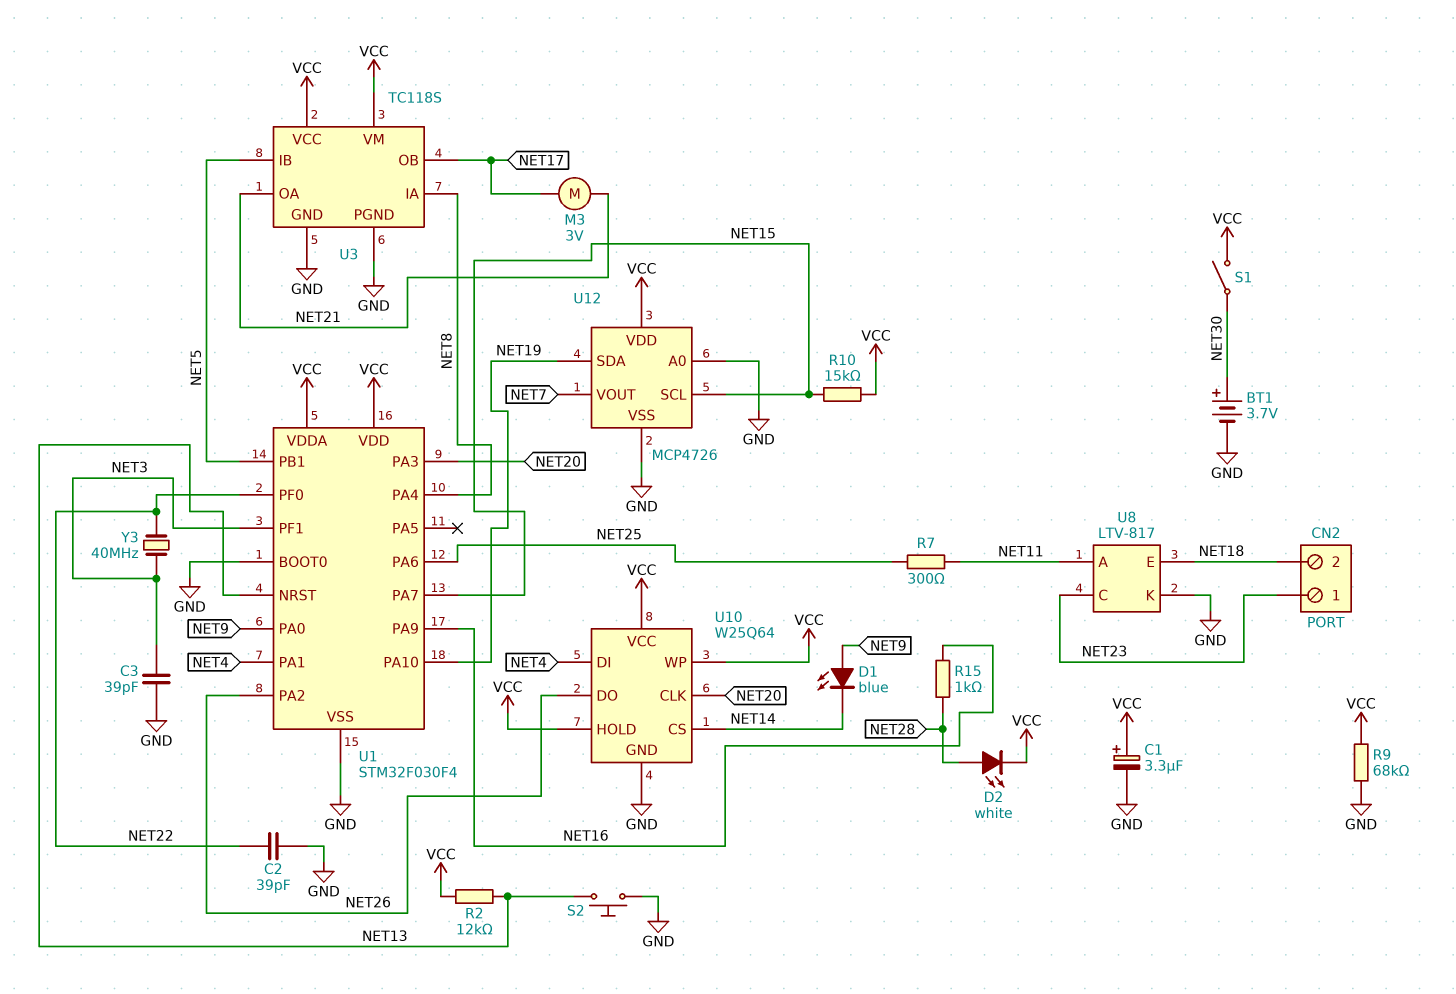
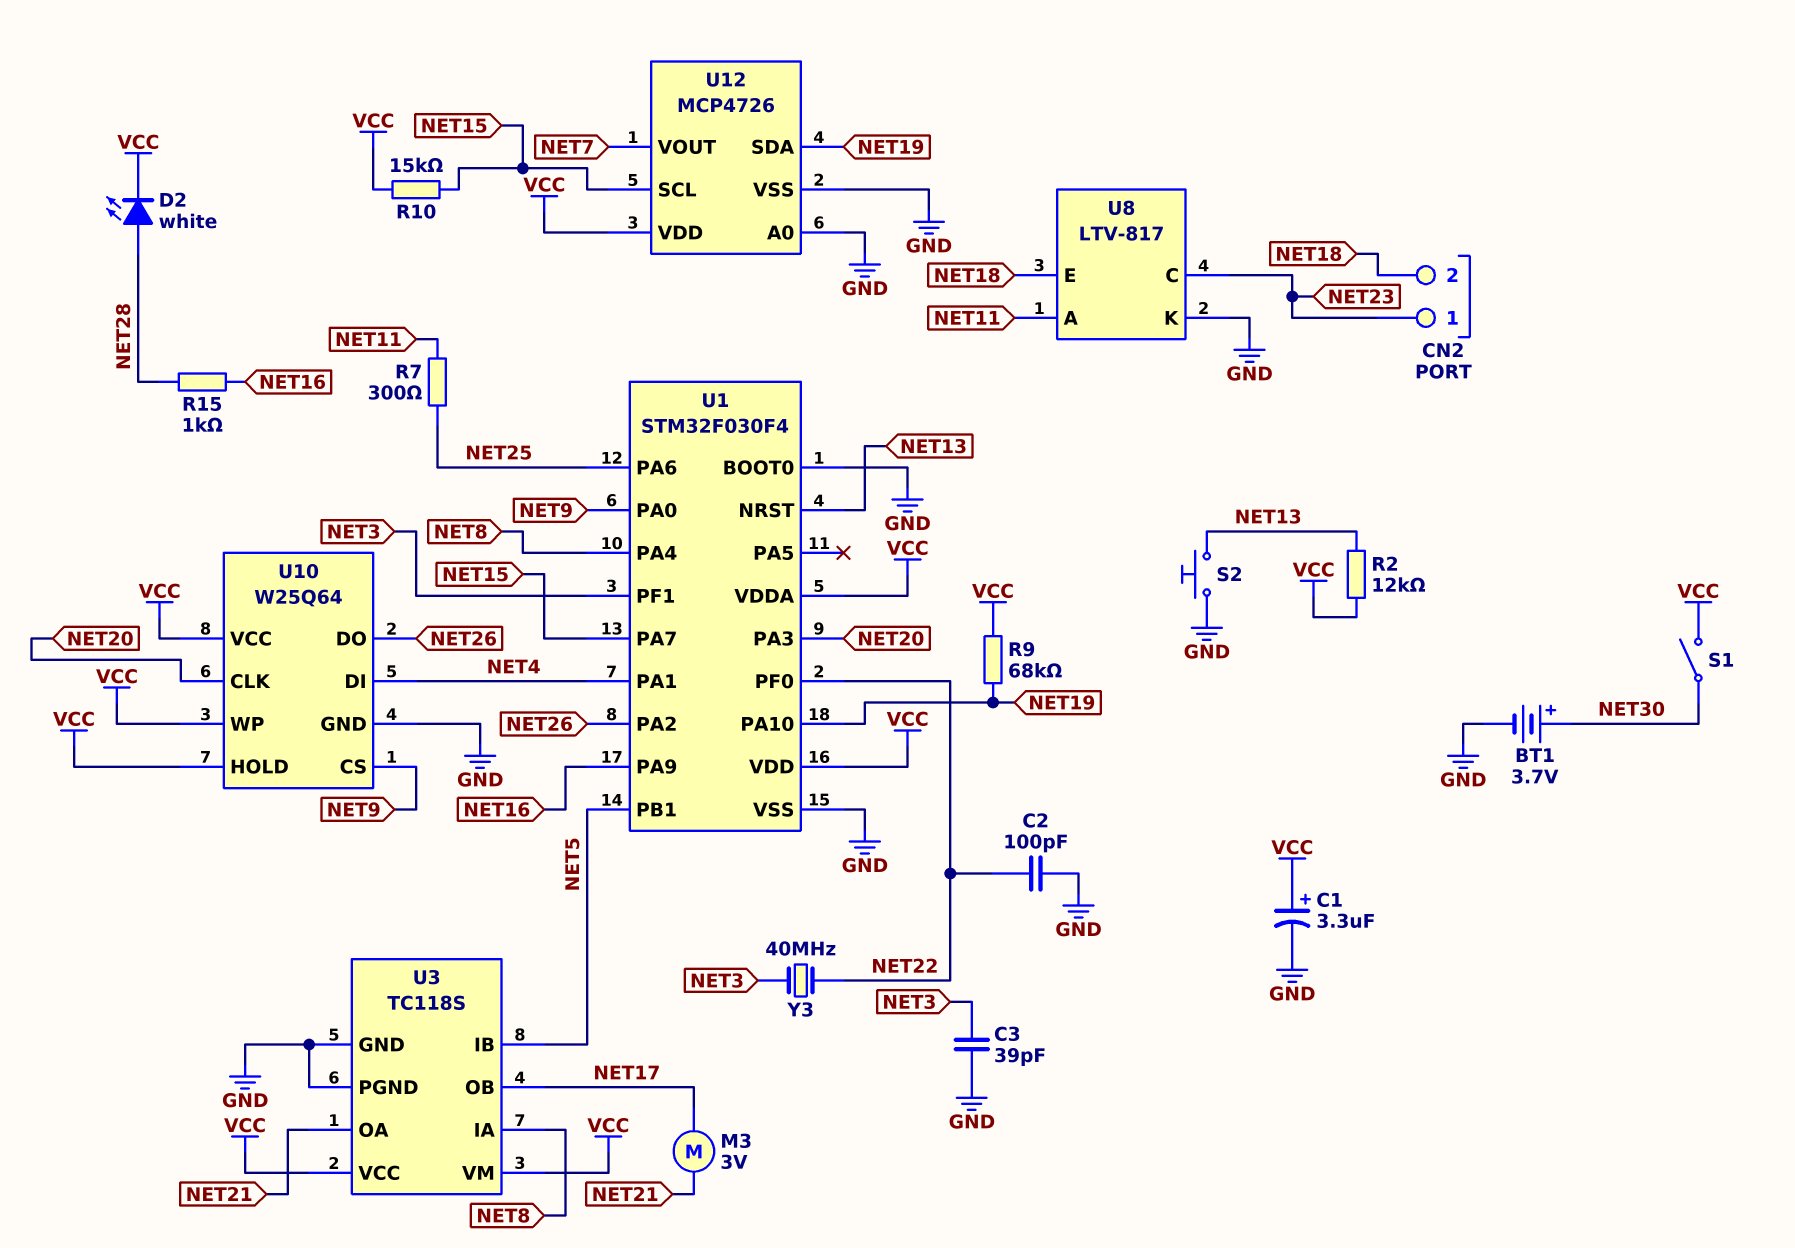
C2: 39pF (GND, NET22) -> 100pF (GND, NET22)
D1: LED blue (A NET9, K NET14) -> none
R9: 68k (GND, VCC) -> 68k (NET19, VCC)
U10 pin CS: NET14 -> NET9

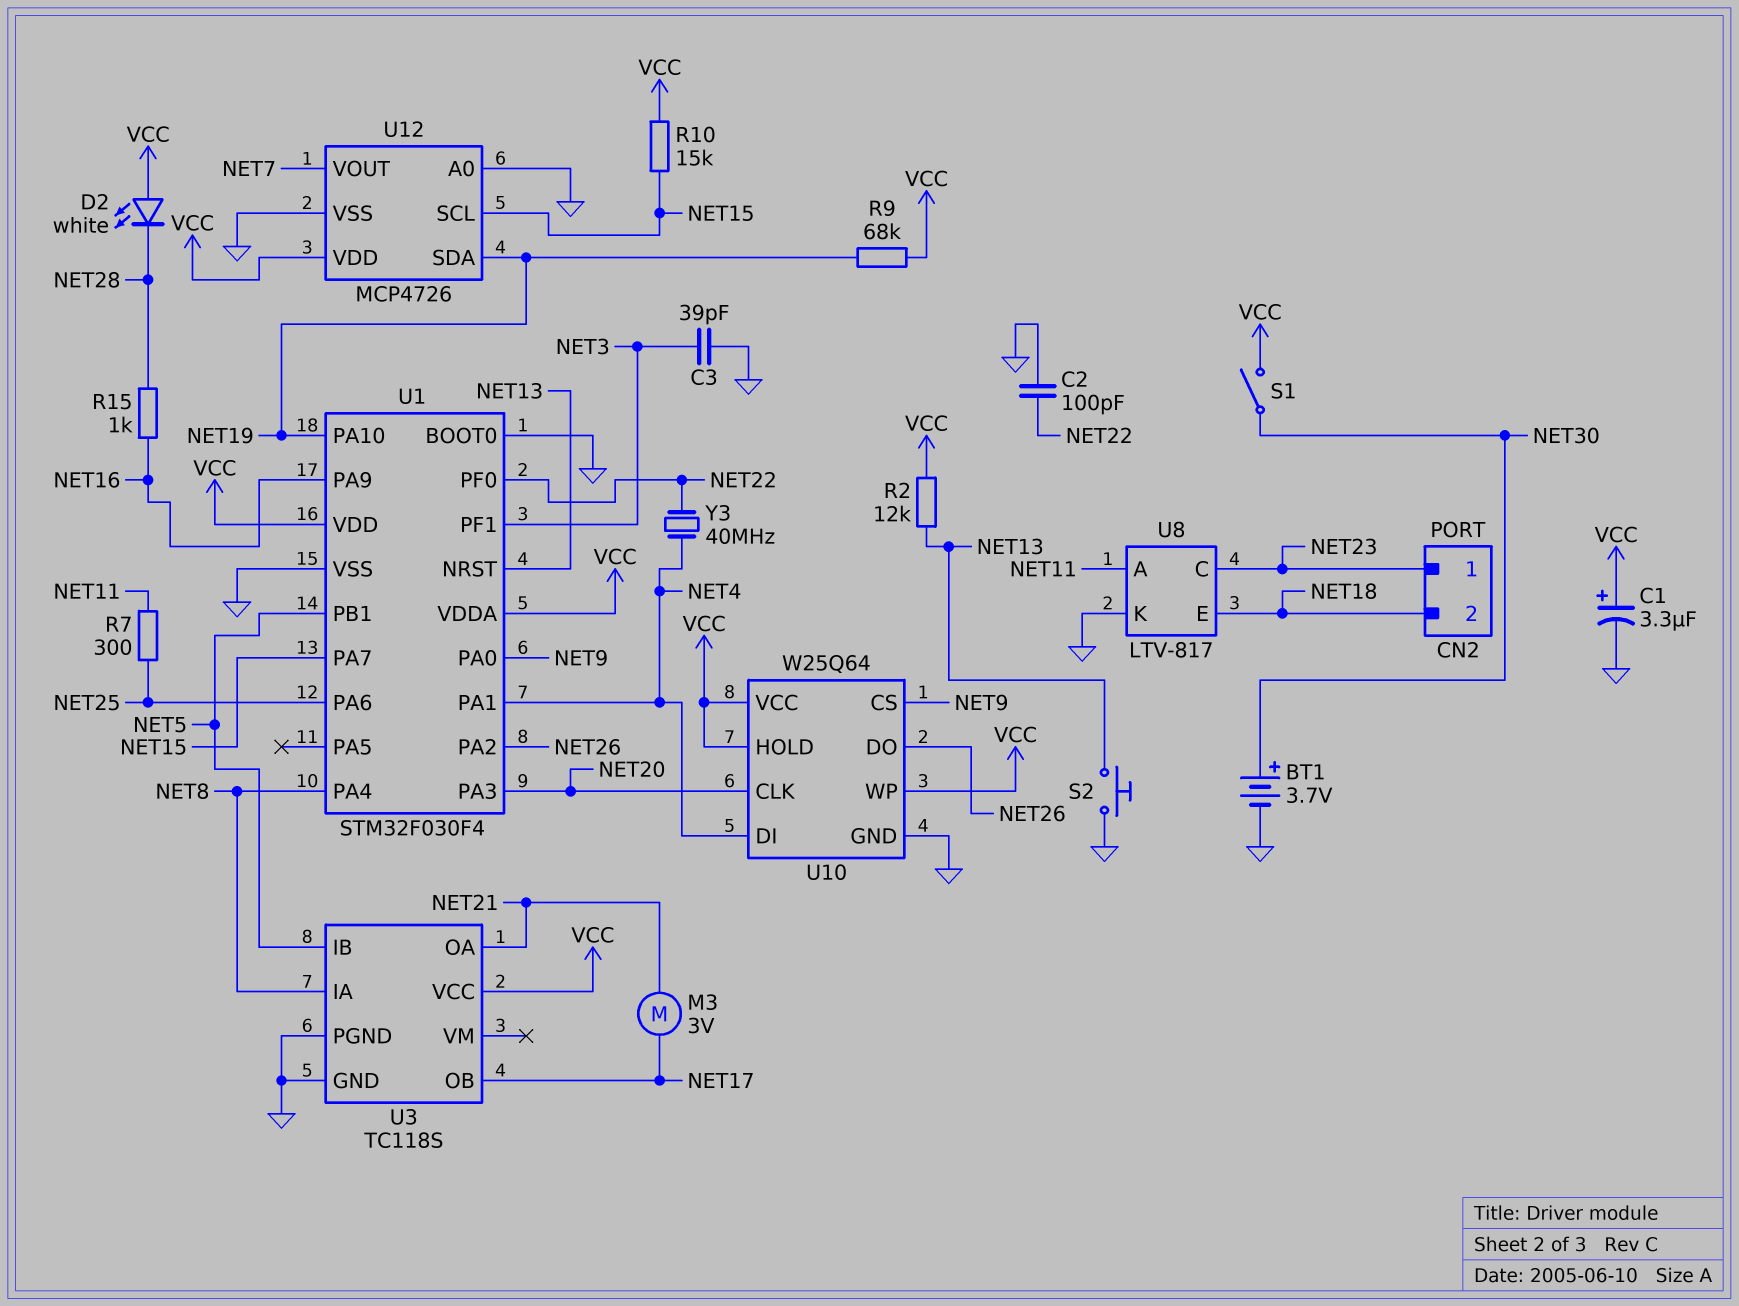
D2: LED white (A NET28, K VCC) -> LED white (A VCC, K NET28)
U3 pin VM: VCC -> none
Y3: 40MHz (NET3, NET22) -> 40MHz (NET4, NET22)

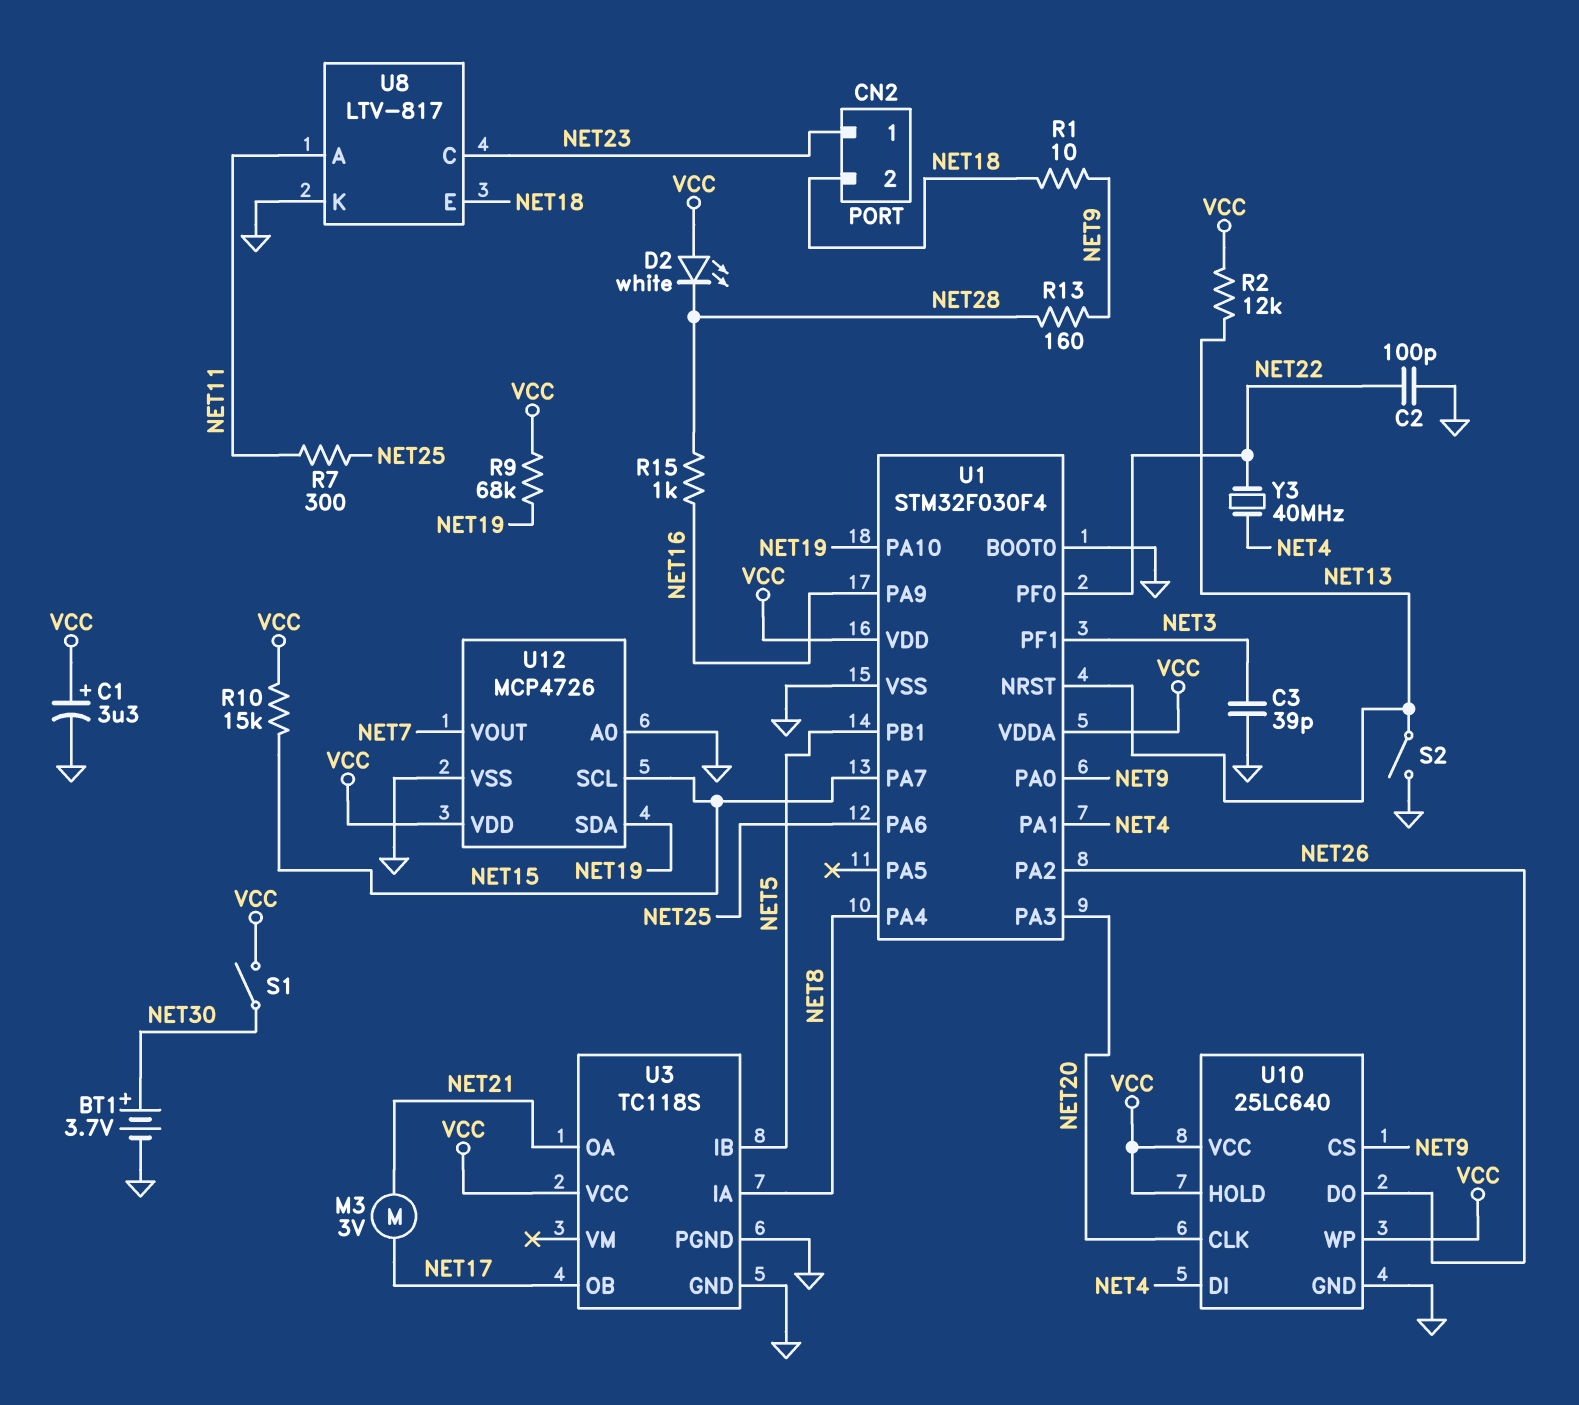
R1: none -> 10 (NET9, NET18)
R13: none -> 160 (NET9, NET28)
S2: button (GND, NET13) -> switch (GND, NET13)
U10: W25Q64 -> 25LC640

